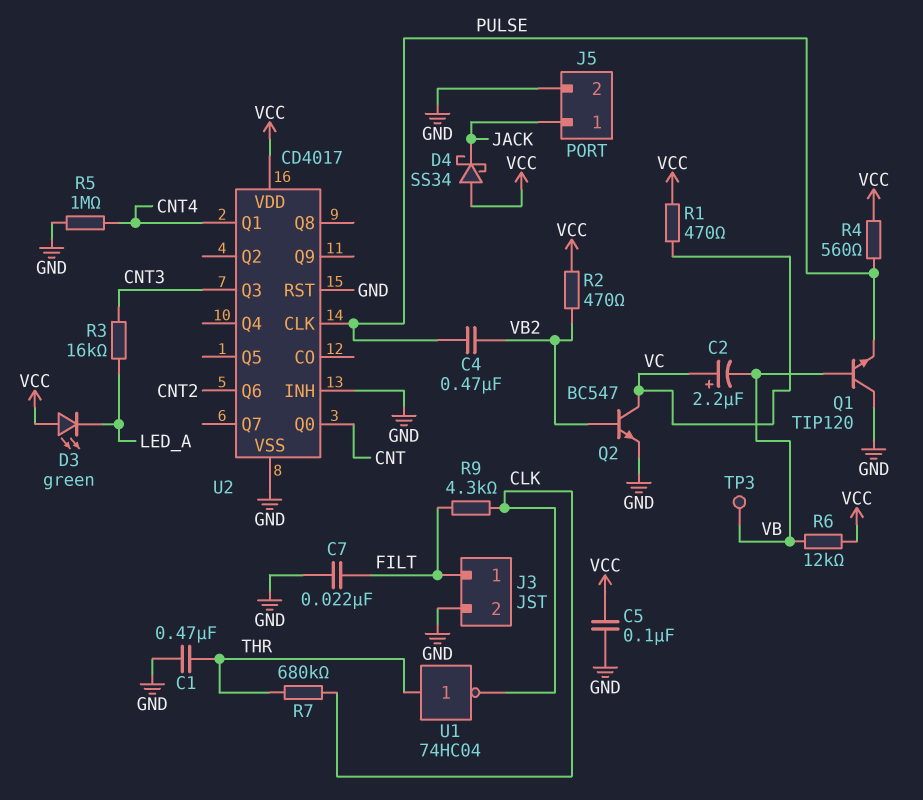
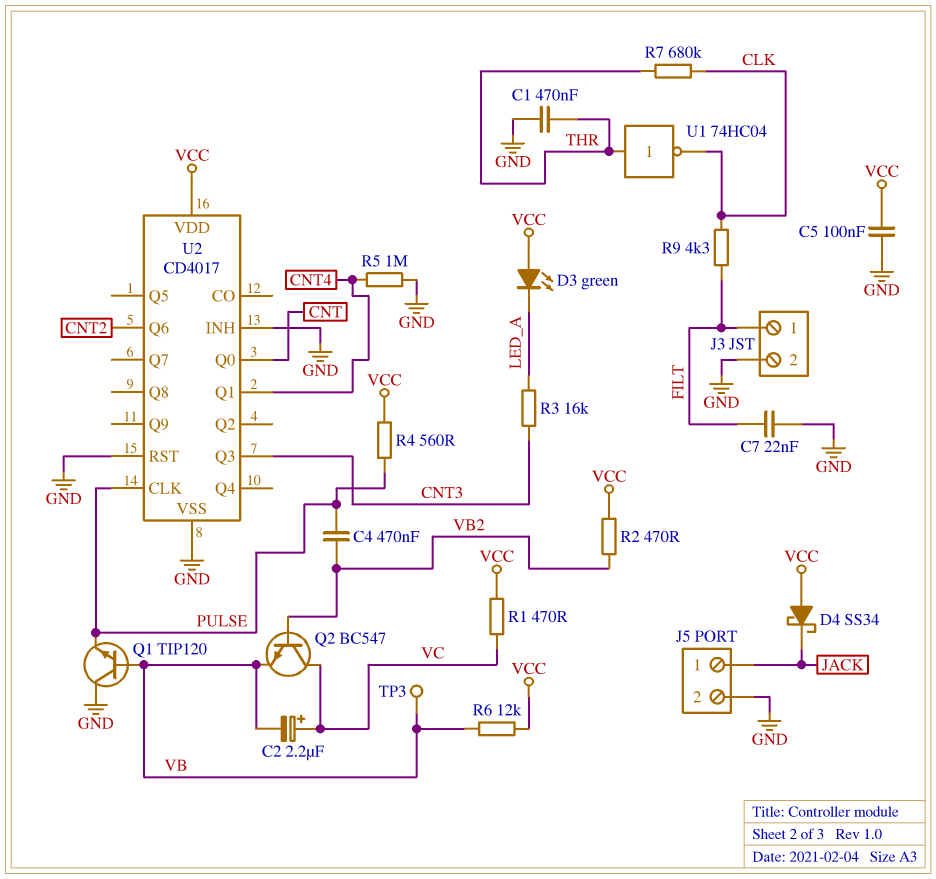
Q2: NPN BC547 (B VB2, C VC, E GND) -> NPN BC547 (B VB2, C VC, E VB)

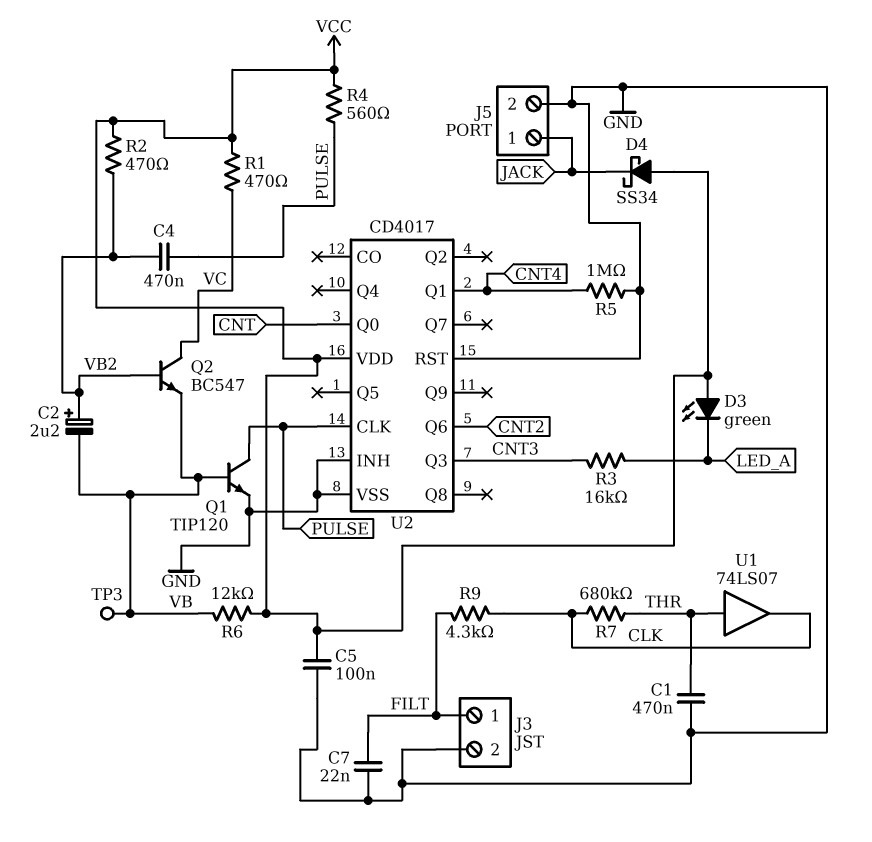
C2: 2.2uF (plus VC, minus VB) -> 2.2uF (plus VB2, minus VB)
Q1: NPN TIP120 (B VB, C GND, E PULSE) -> NPN TIP120 (B VB, C PULSE, E GND)
U1: NOT 74HC04 (in THR, out CLK) -> buffer 74LS07 (in THR, out CLK)

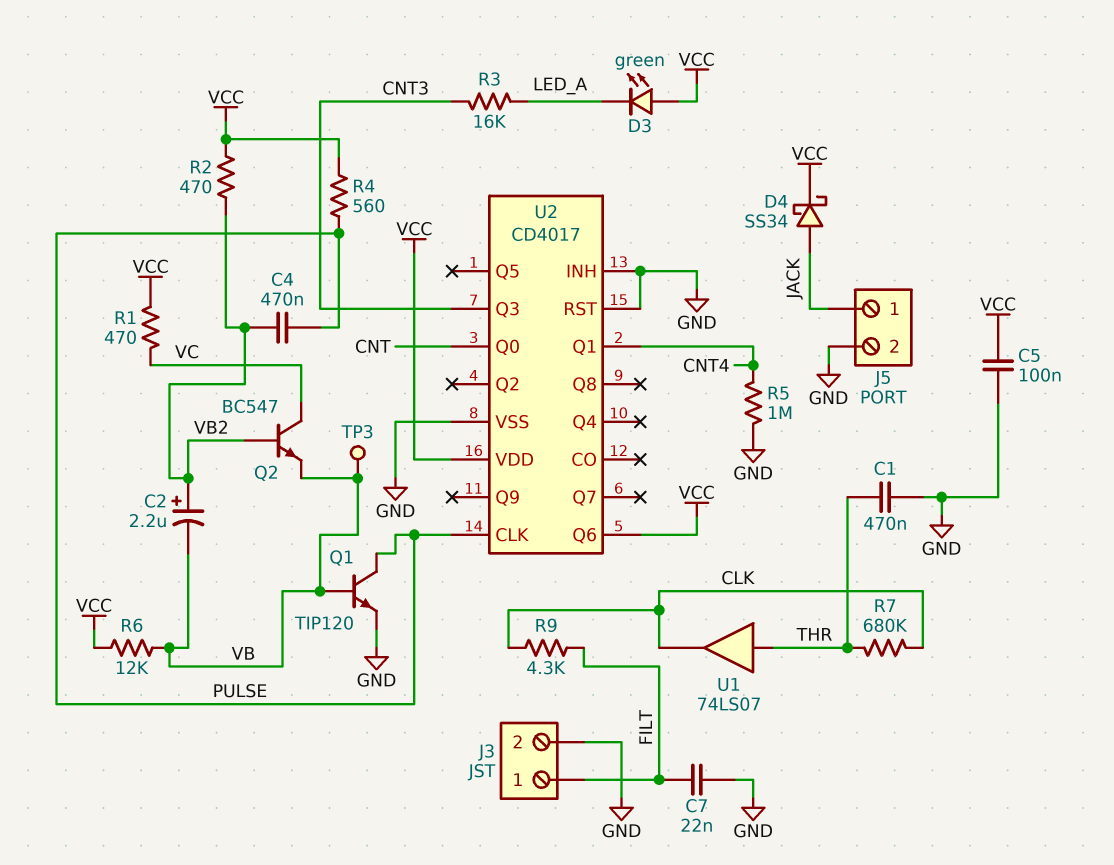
D4: schottky SS34 (A VCC, K JACK) -> schottky SS34 (A JACK, K VCC)
U2 pin Q6: CNT2 -> VCC

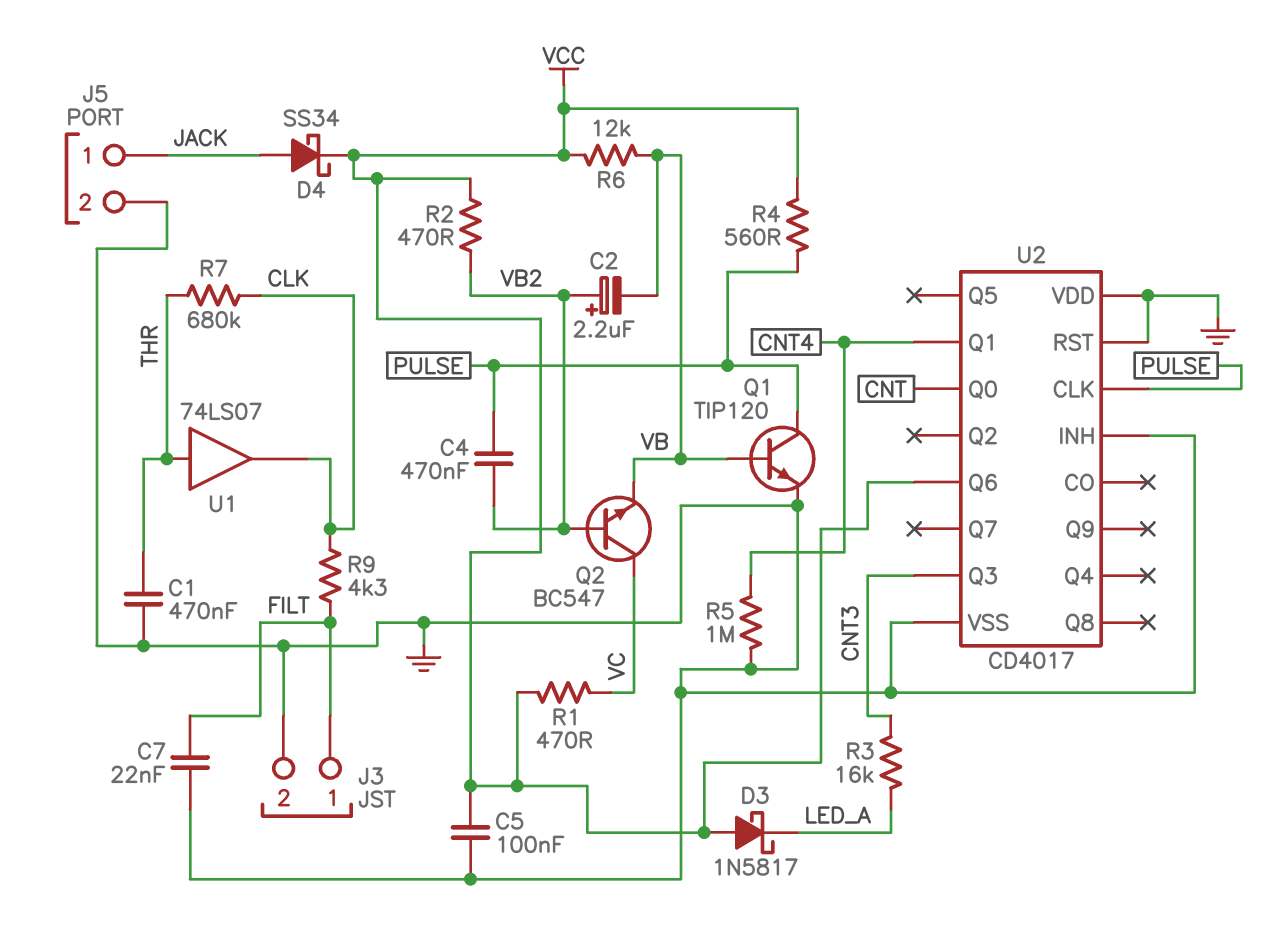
D3: LED green (A VCC, K LED_A) -> schottky 1N5817 (A VCC, K LED_A)
TP3: test point (VB) -> none
U2 pin VDD: VCC -> GND

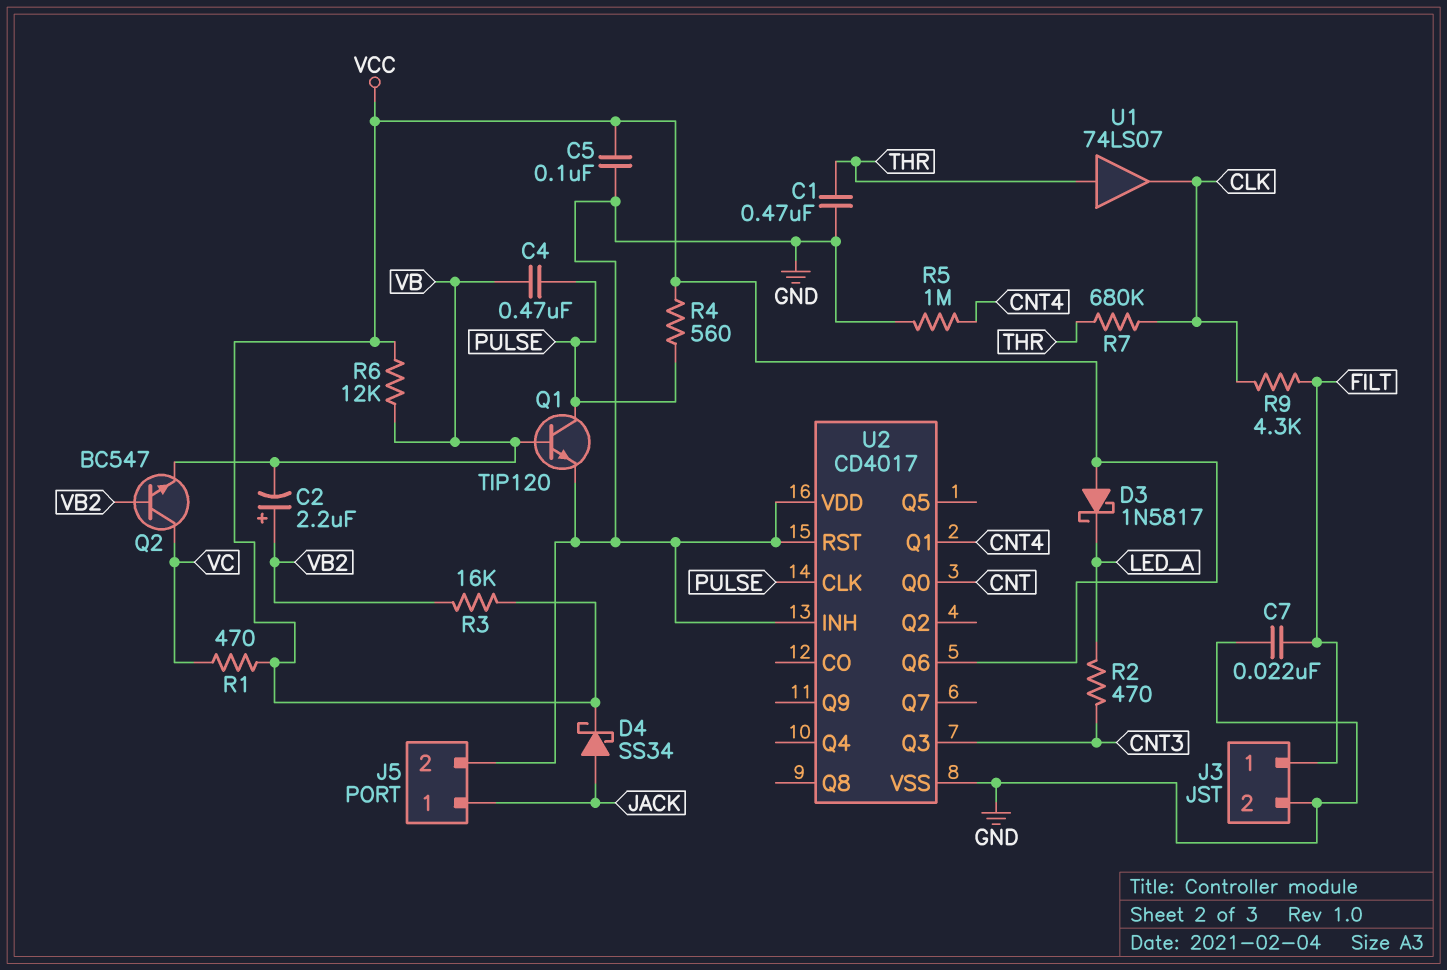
C4: 470nF (PULSE, VB2) -> 470nF (PULSE, VB)
R2: 470 (VB2, VCC) -> 470 (CNT3, LED_A)
R3: 16k (CNT3, LED_A) -> 16k (VB2, VCC)

